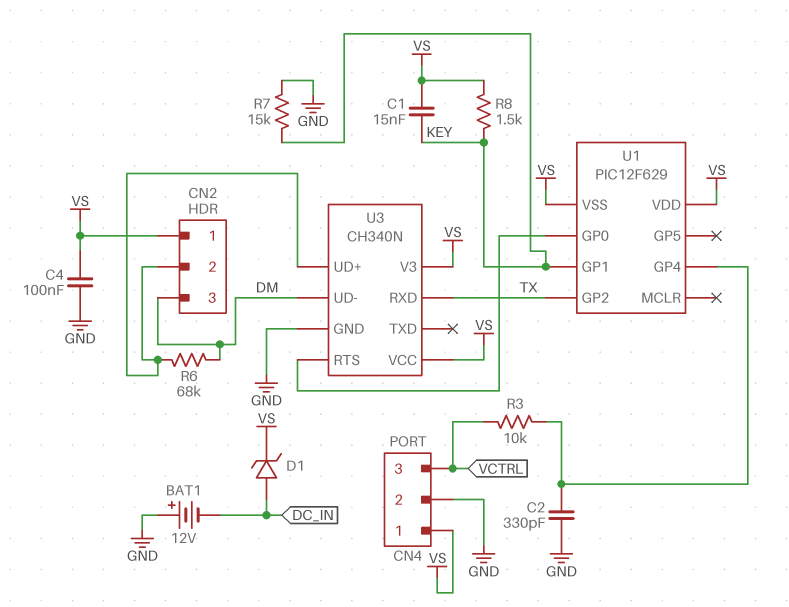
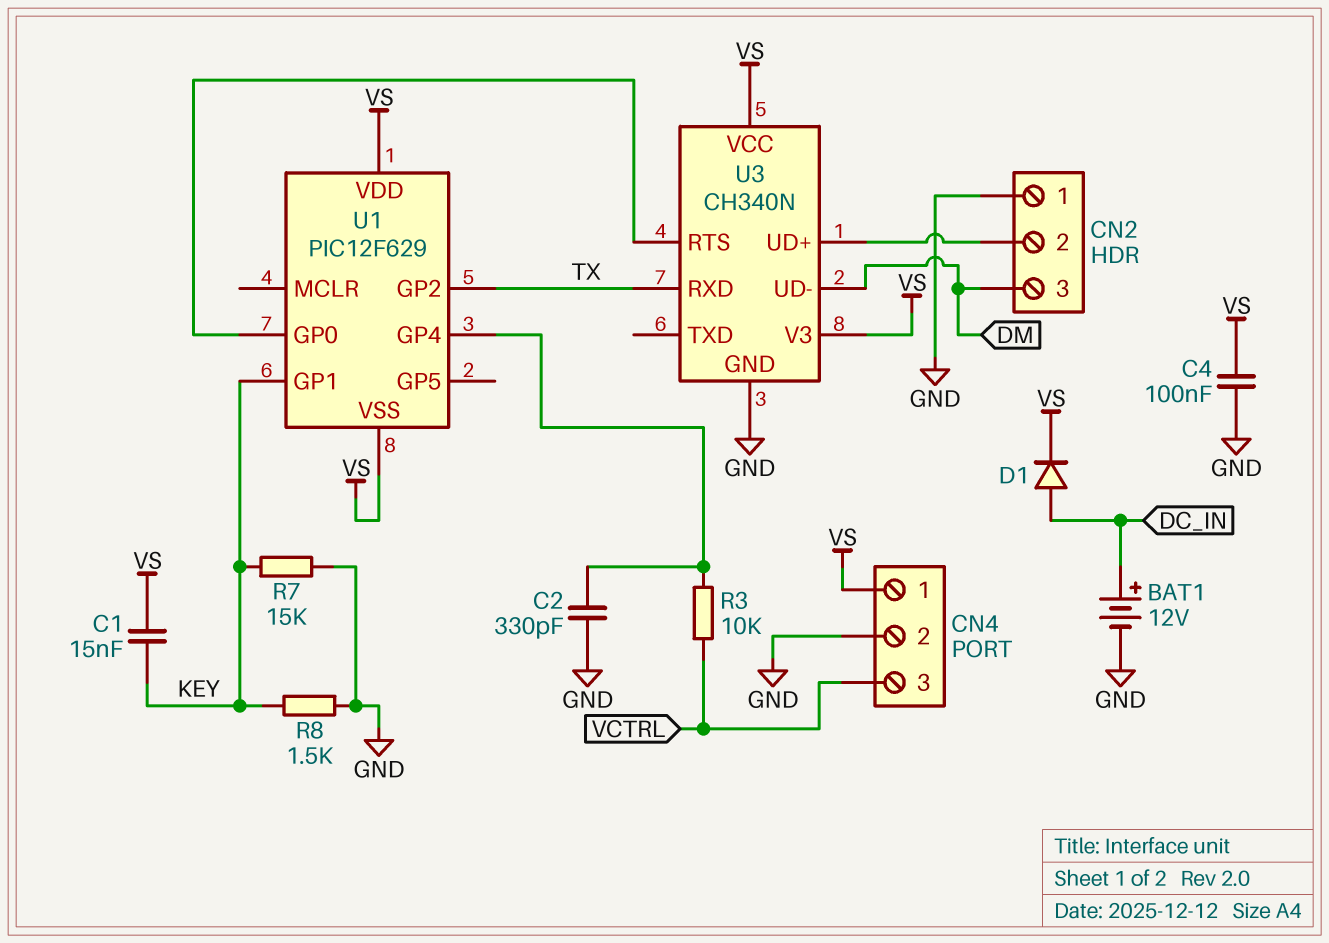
BAT1: 12V (plus GND, minus DC_IN) -> 12V (plus DC_IN, minus GND)
CN2 pin 1: VS -> GND
D1: zener (A DC_IN, K VS) -> diode (A DC_IN, K VS)
R6: 68k (CN2/2, DM) -> none
R8: 1.5k (KEY, VS) -> 1.5k (GND, KEY)

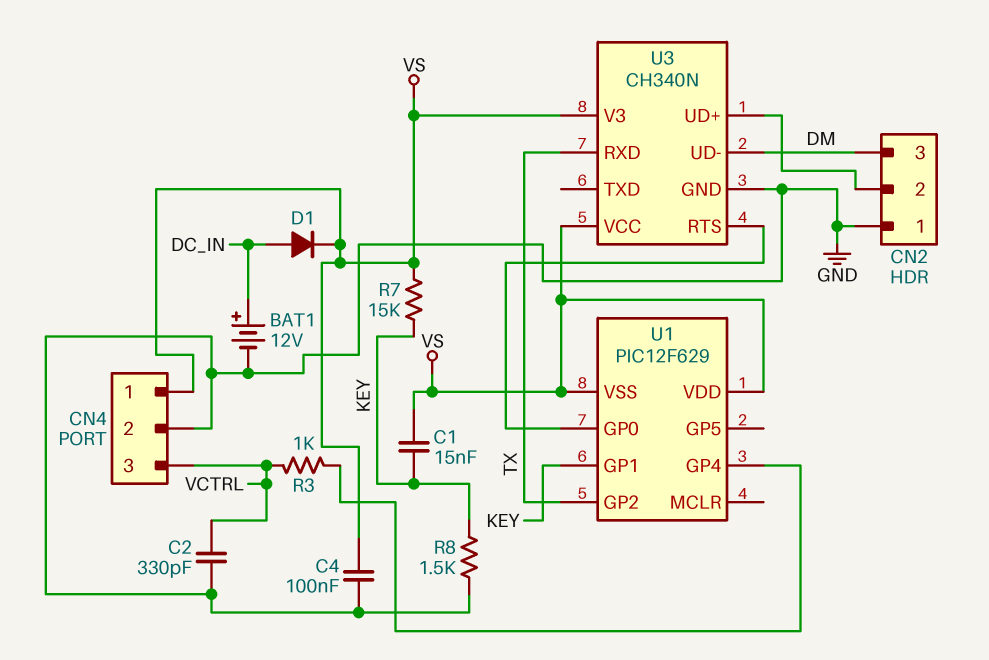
C2: 330pF (GND, U1/GP4) -> 330pF (GND, VCTRL)
R3: 10k (U1/GP4, VCTRL) -> 1k (U1/GP4, VCTRL)
R7: 15k (GND, KEY) -> 15k (KEY, VS)

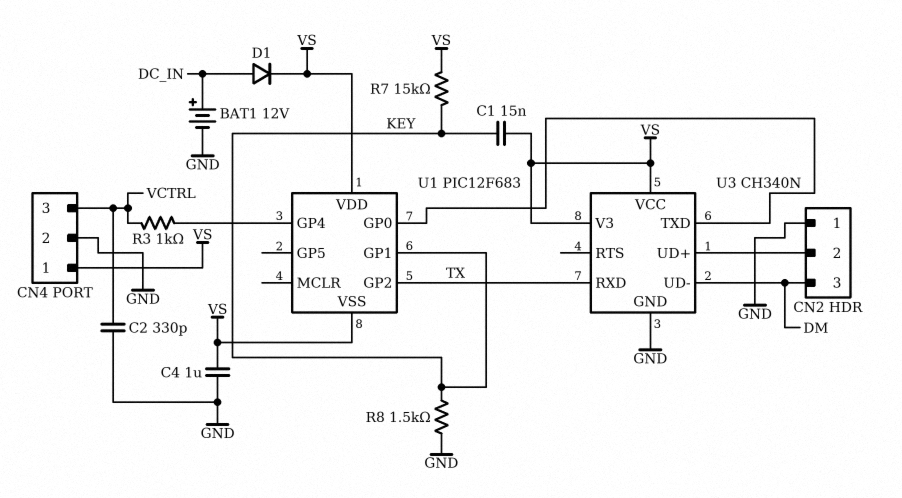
C4: 100nF (GND, VS) -> 1uF (GND, VS)
U1: PIC12F629 -> PIC12F683
U3 pin RTS: U1/GP0 -> none
U3 pin TXD: none -> U1/GP0

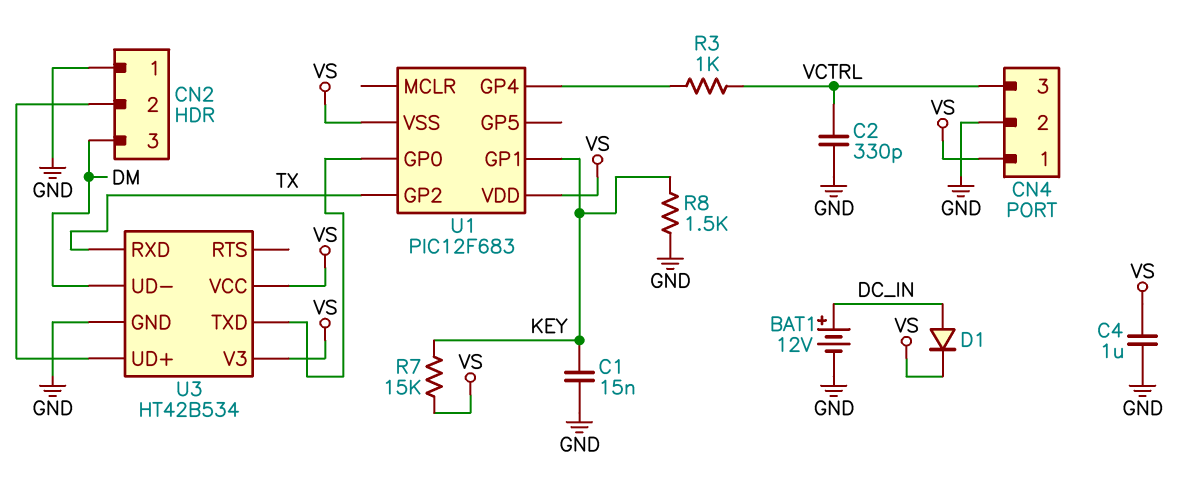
C1: 15nF (KEY, VS) -> 15nF (GND, KEY)
U3: CH340N -> HT42B534

